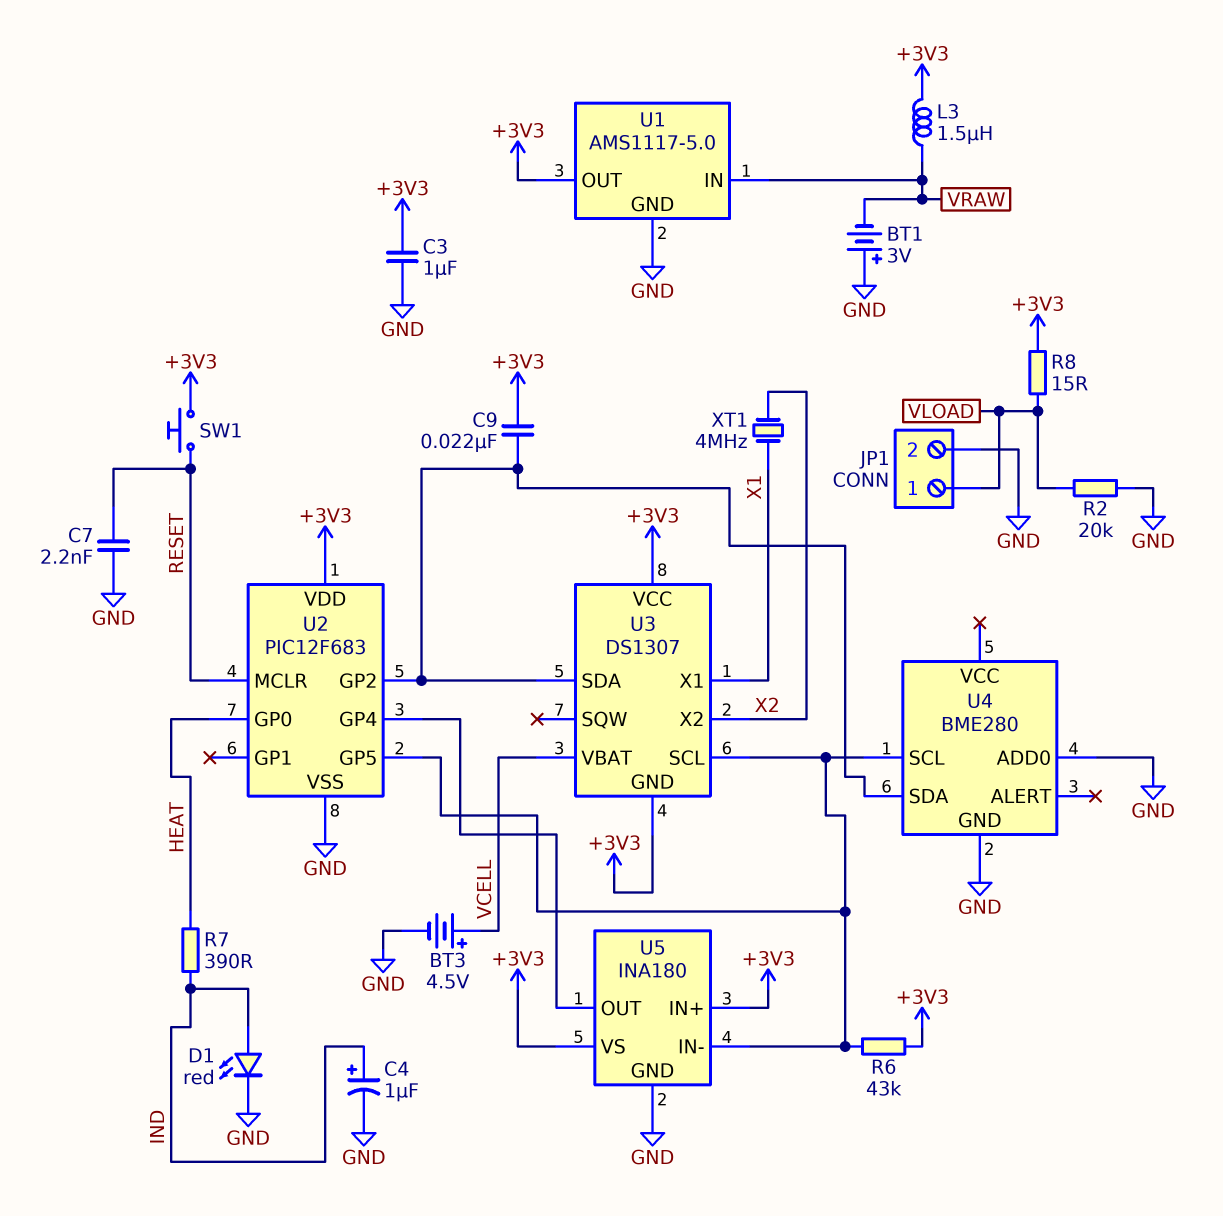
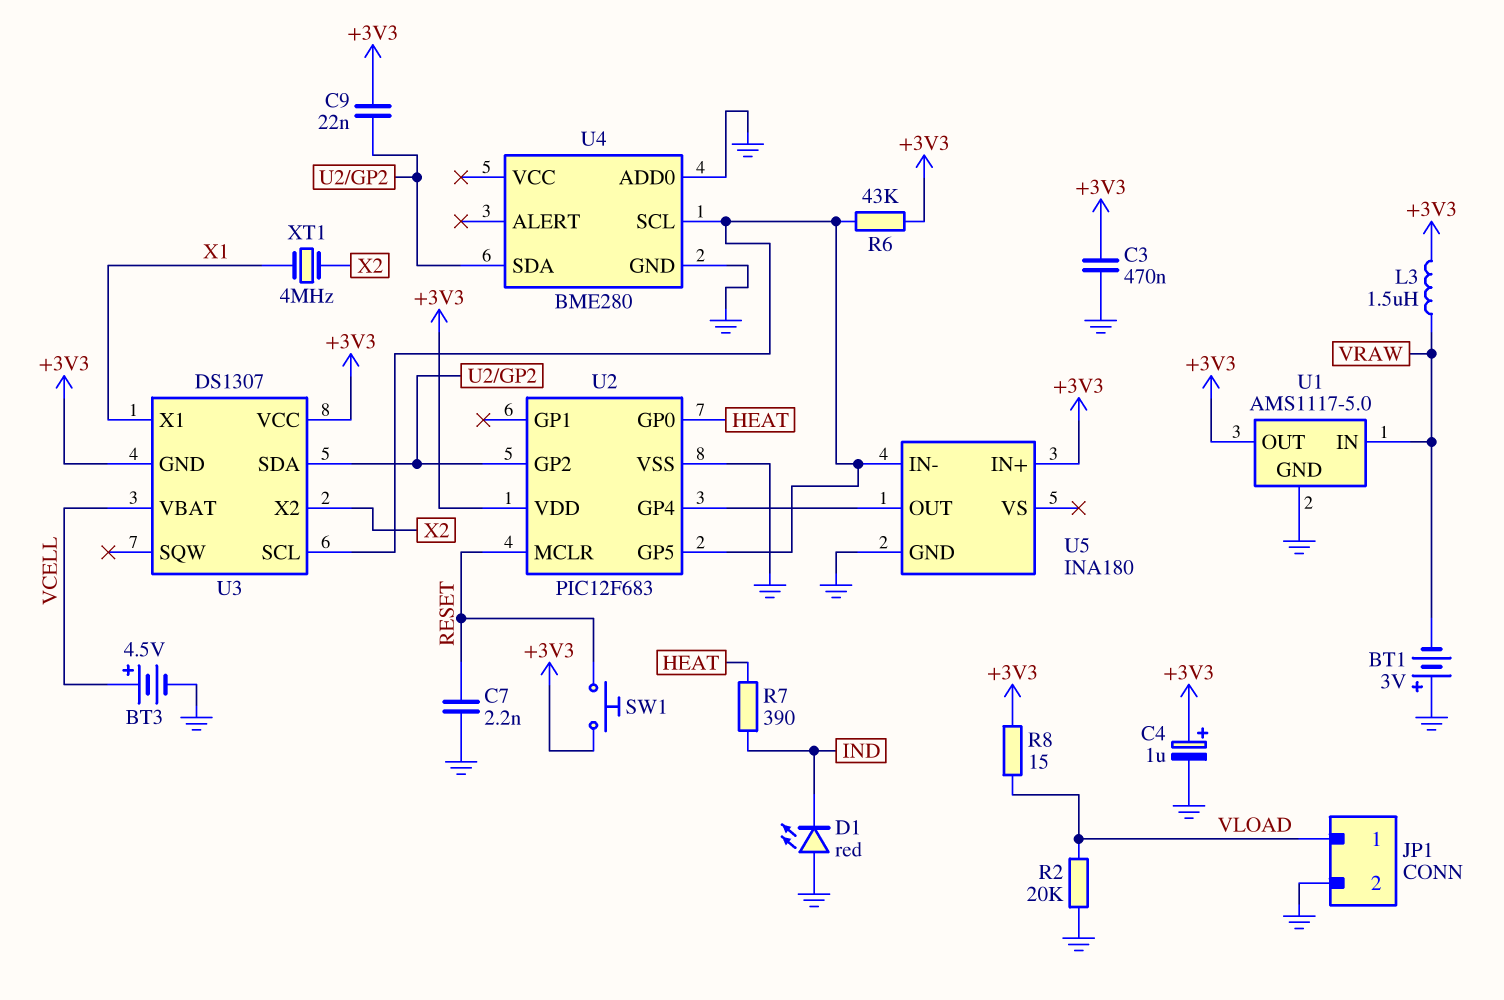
C3: 1uF (+3V3, GND) -> 470nF (+3V3, GND)
C4: 1uF (plus IND, minus GND) -> 1uF (plus +3V3, minus GND)
D1: LED red (A IND, K GND) -> LED red (A GND, K IND)
U5 pin VS: +3V3 -> none

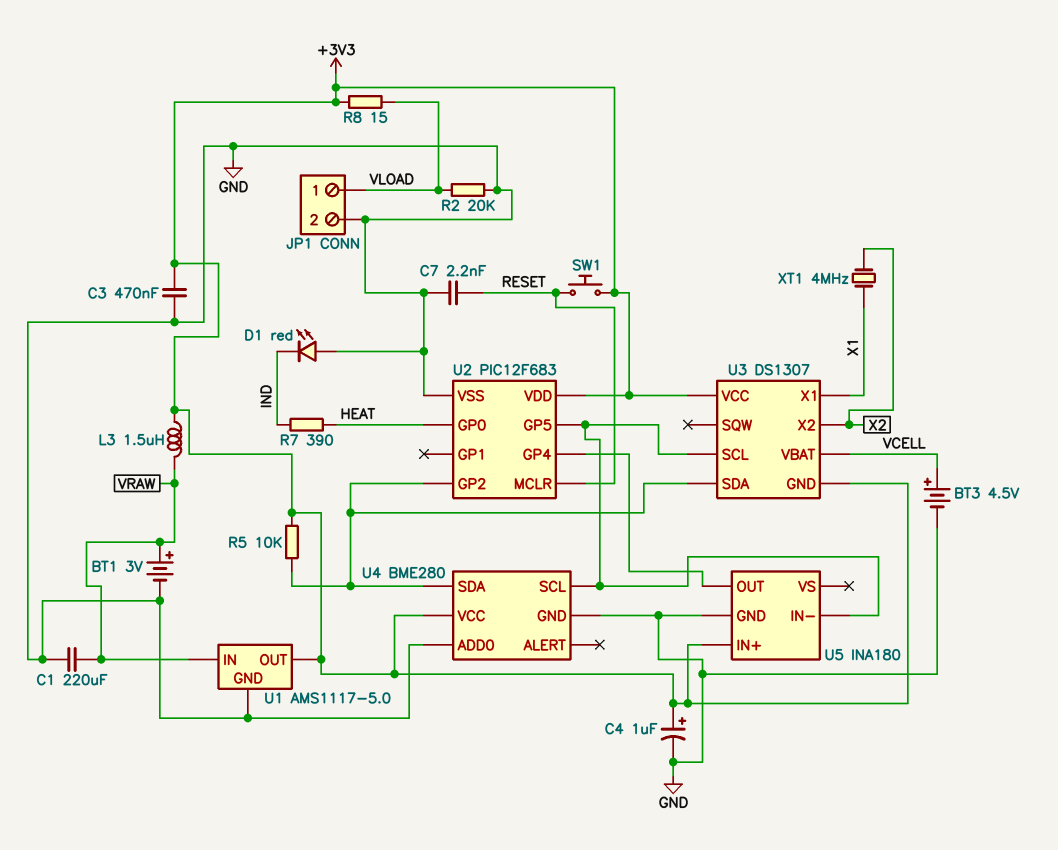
BT1: 3V (plus GND, minus VRAW) -> 3V (plus VRAW, minus GND)
C1: none -> 220uF (GND, VRAW)
C9: 22nF (+3V3, U2/GP2) -> none
R5: none -> 10k (+3V3, U2/GP2)
R6: 43k (+3V3, U2/GP5) -> none
U4 pin VCC: none -> +3V3

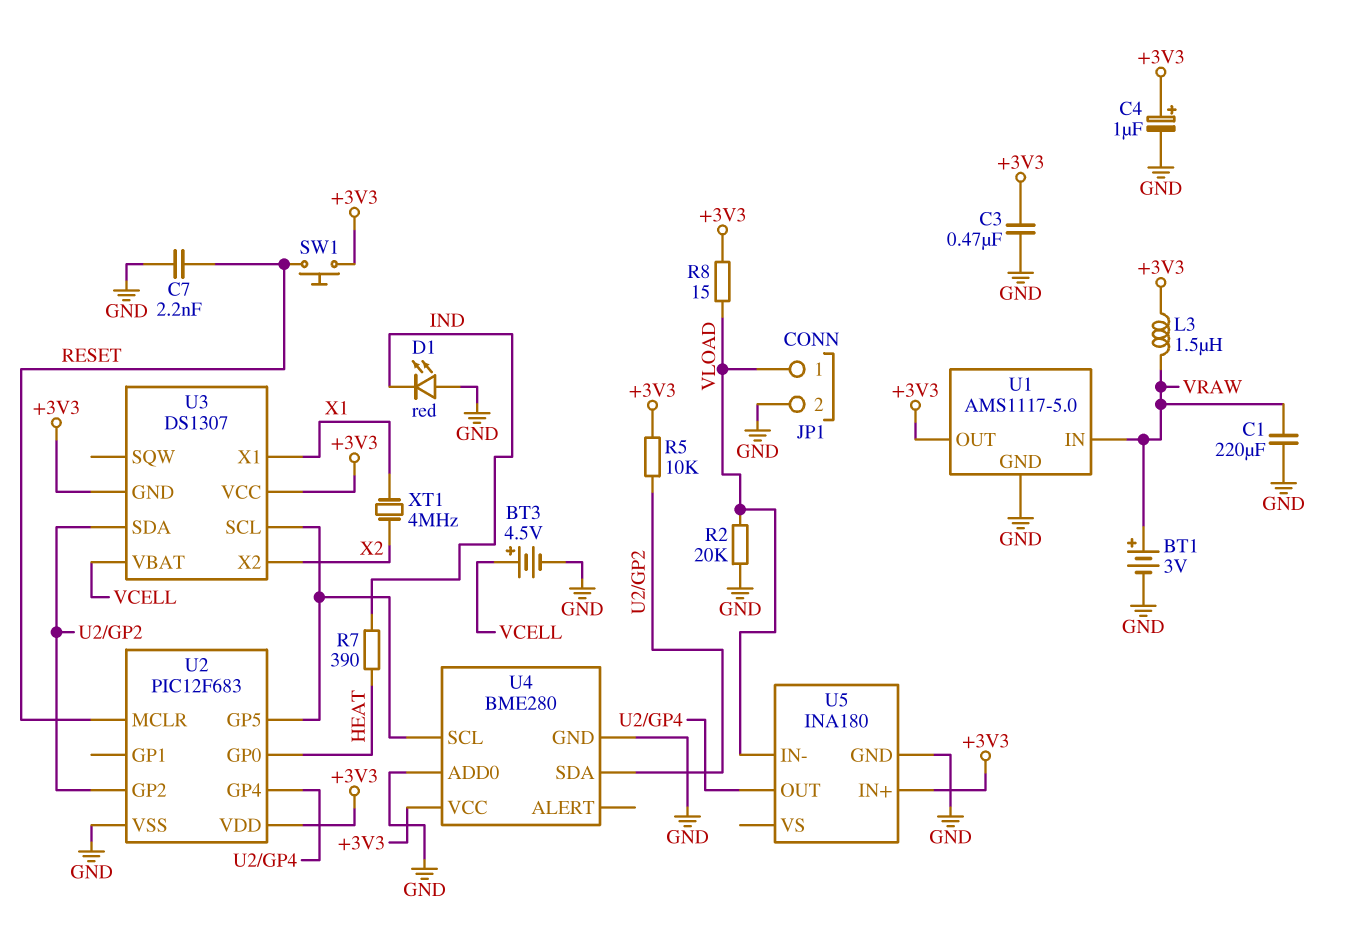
U5 pin IN-: U2/GP5 -> VLOAD

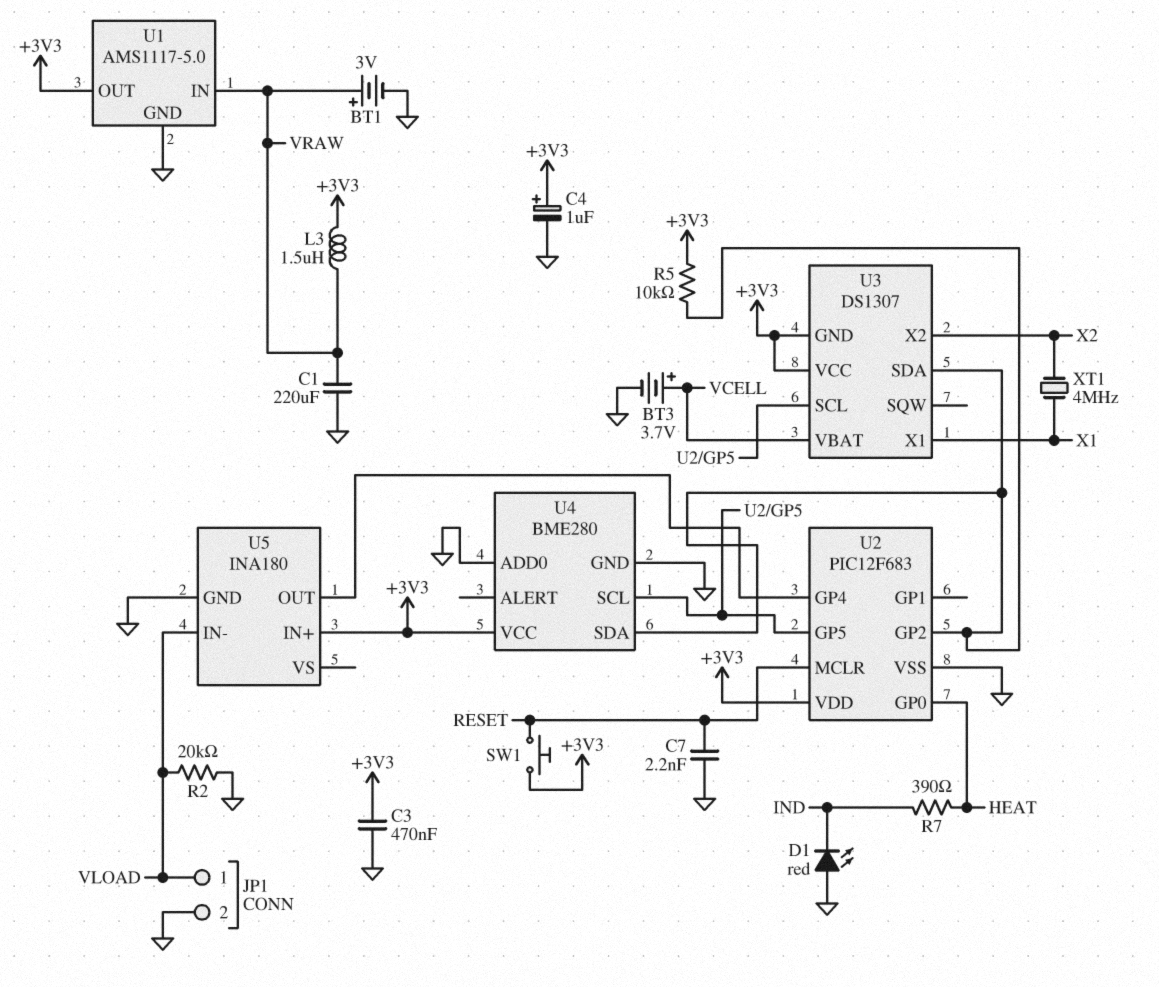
BT3: 4.5V (plus VCELL, minus GND) -> 3.7V (plus VCELL, minus GND)
R8: 15 (+3V3, VLOAD) -> none

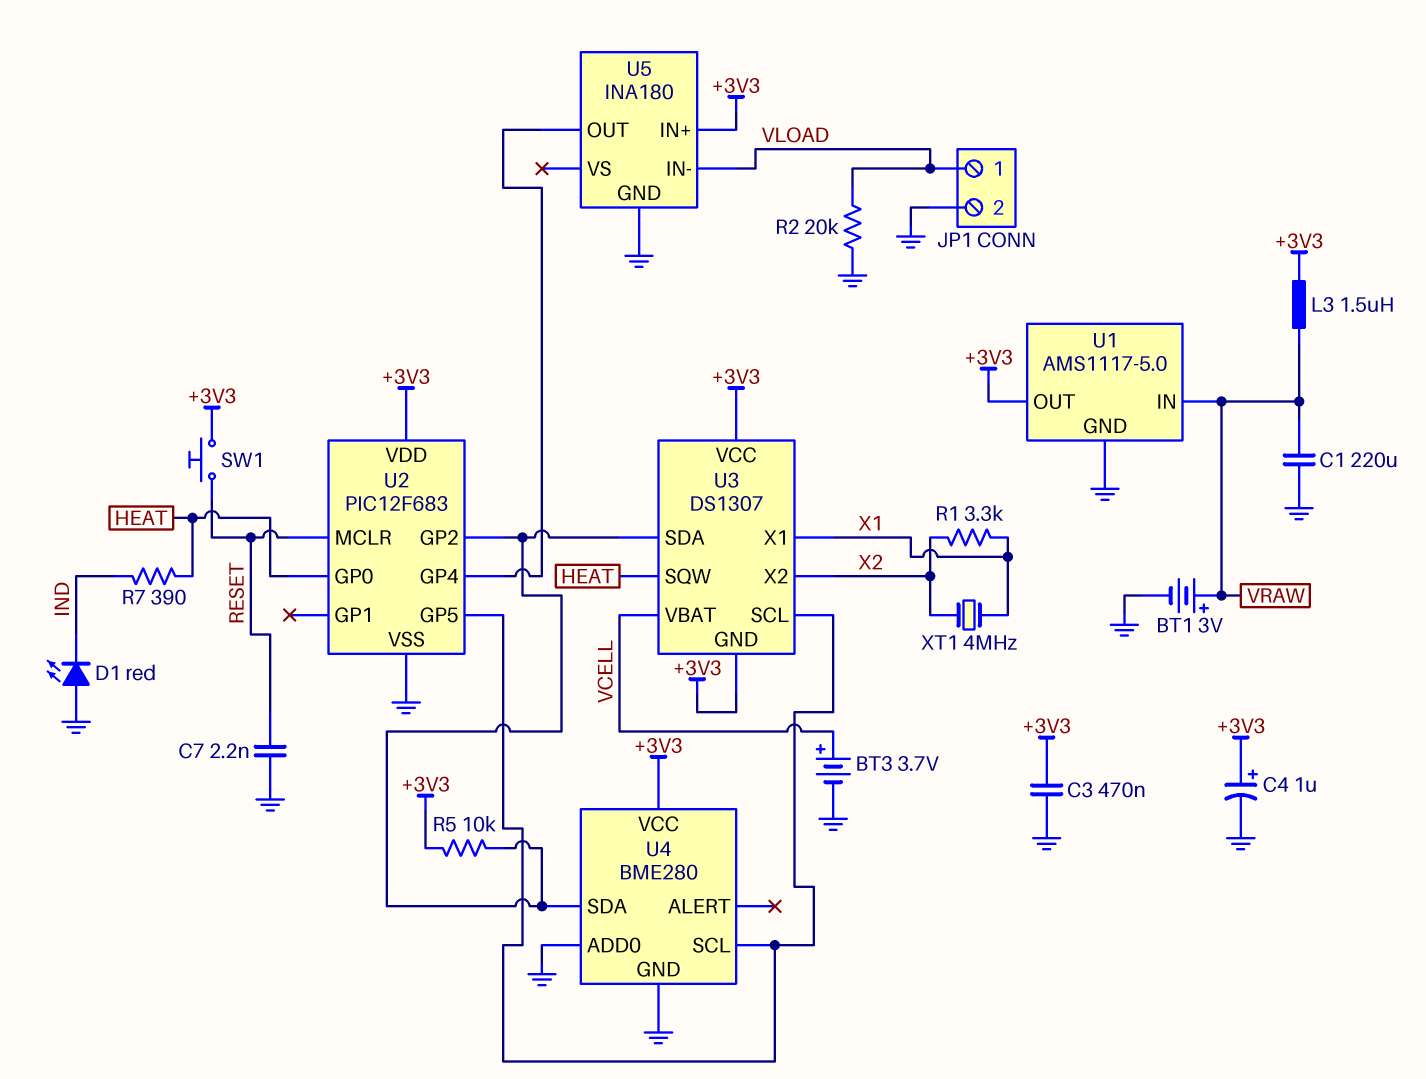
R1: none -> 3.3k (X1, X2)
U3 pin SQW: none -> HEAT

